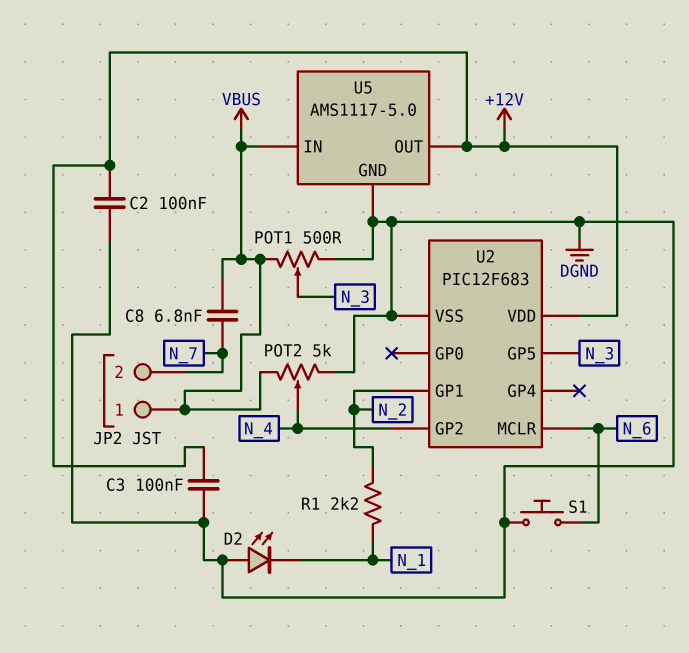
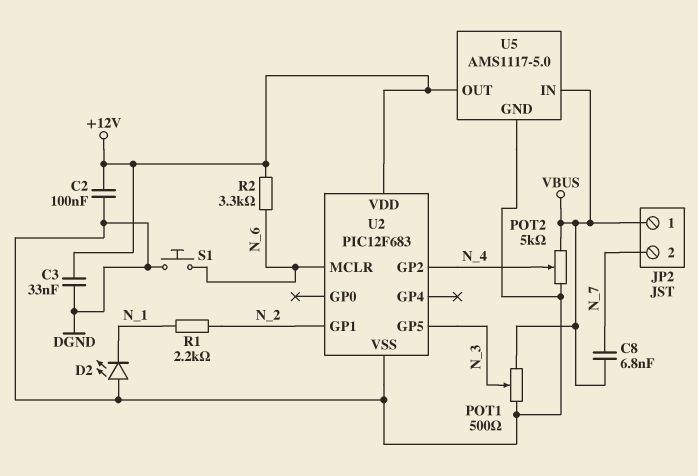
C3: 100nF (+12V, DGND) -> 33nF (+12V, DGND)
R2: none -> 3.3k (+12V, N_6)

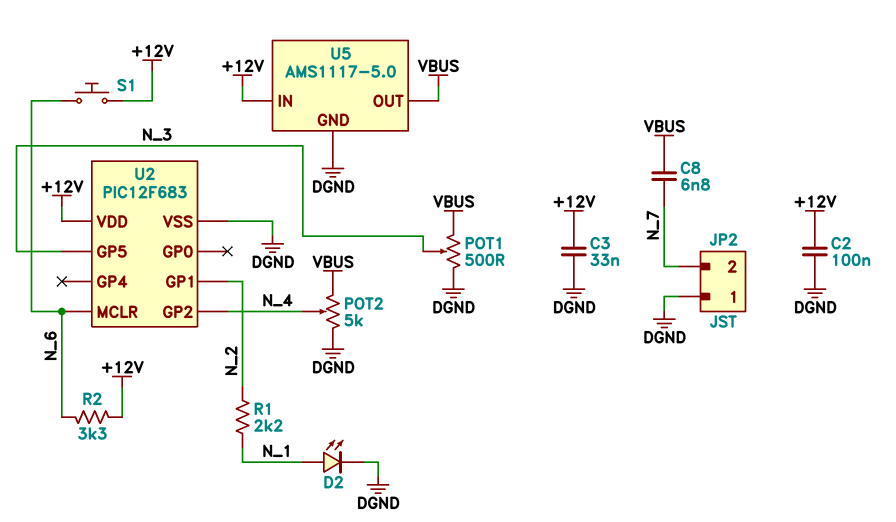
D2: LED (A DGND, K N_1) -> LED (A N_1, K DGND)
JP2 pin 1: VBUS -> DGND
S1: button (DGND, N_6) -> button (+12V, N_6)
U5 pin IN: VBUS -> +12V
U5 pin OUT: +12V -> VBUS

